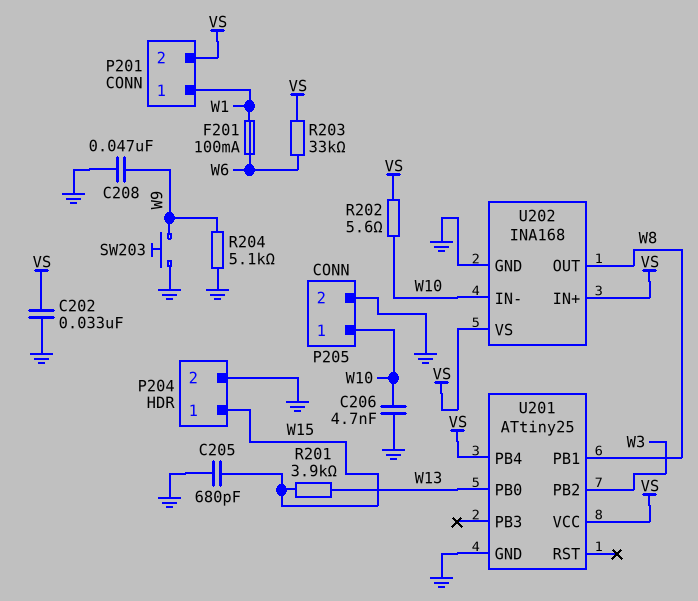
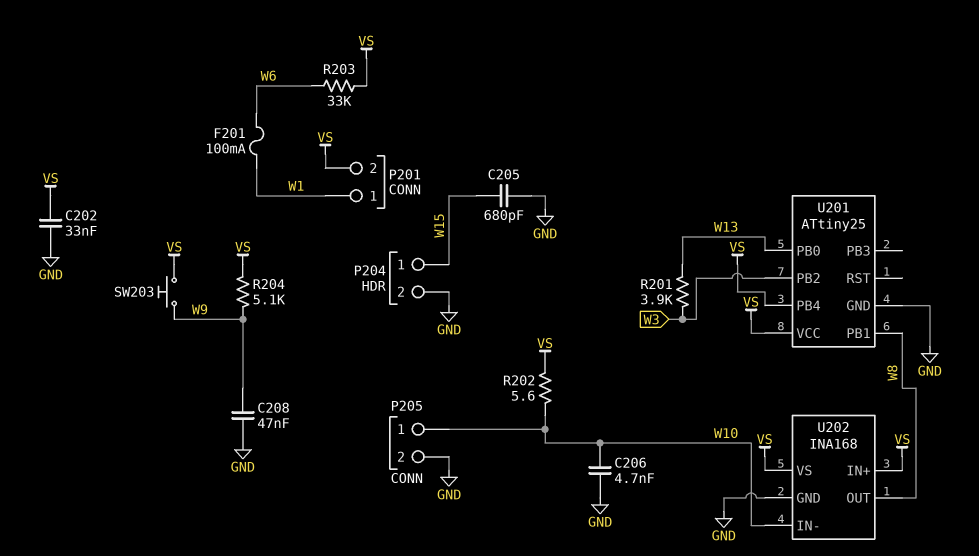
R201: 3.9k (W13, W15) -> 3.9k (W3, W13)
R204: 5.1k (GND, W9) -> 5.1k (VS, W9)
SW203: button (GND, W9) -> button (VS, W9)

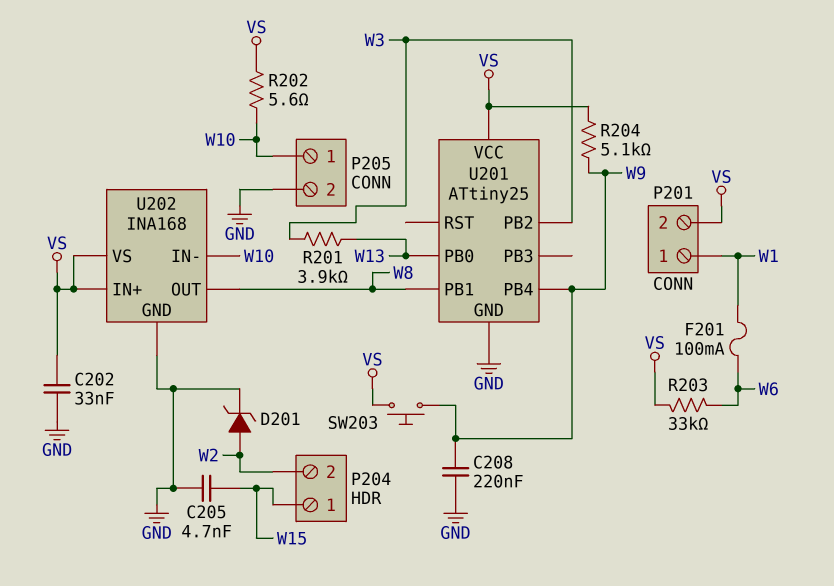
C205: 680pF (GND, W15) -> 4.7nF (GND, W15)
C206: 4.7nF (GND, W10) -> none
C208: 47nF (GND, W9) -> 220nF (GND, W9)
D201: none -> zener (A W2, K GND)
P204 pin 2: GND -> W2
U201 pin PB4: VS -> W9

